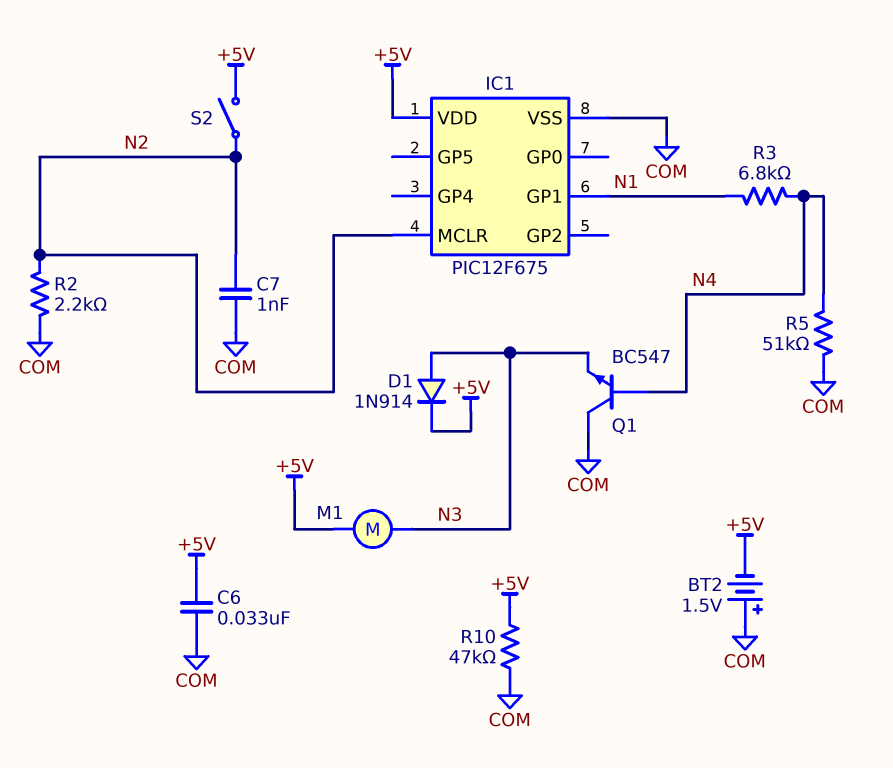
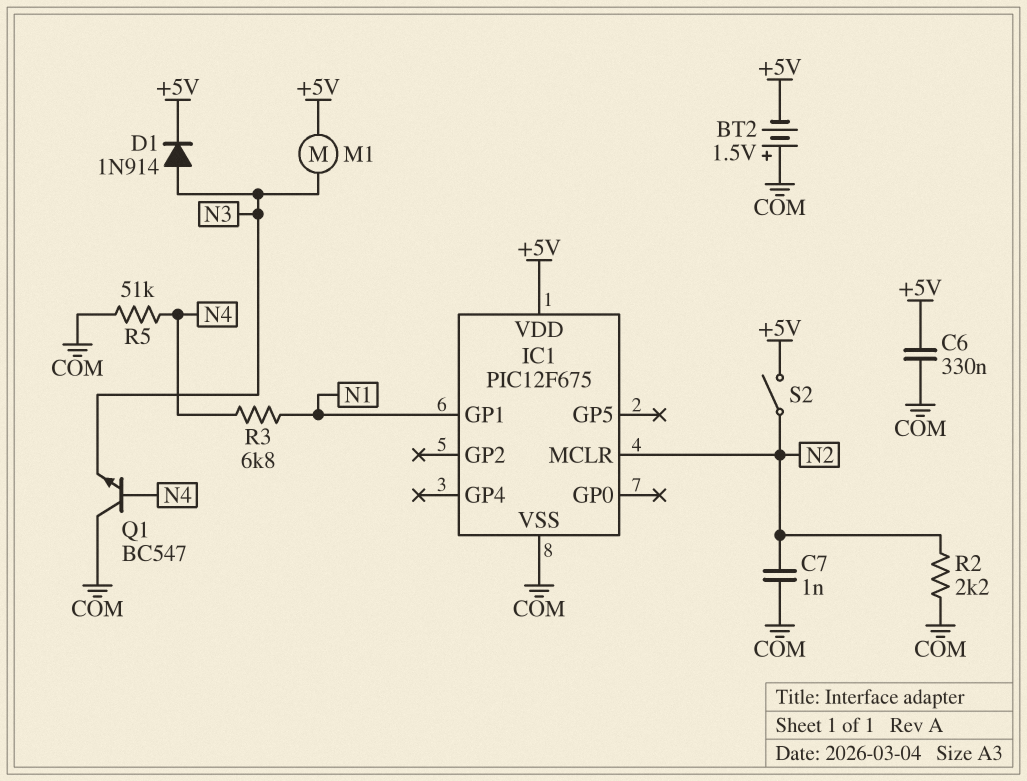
C6: 33nF (+5V, COM) -> 330nF (+5V, COM)
R10: 47k (+5V, COM) -> none

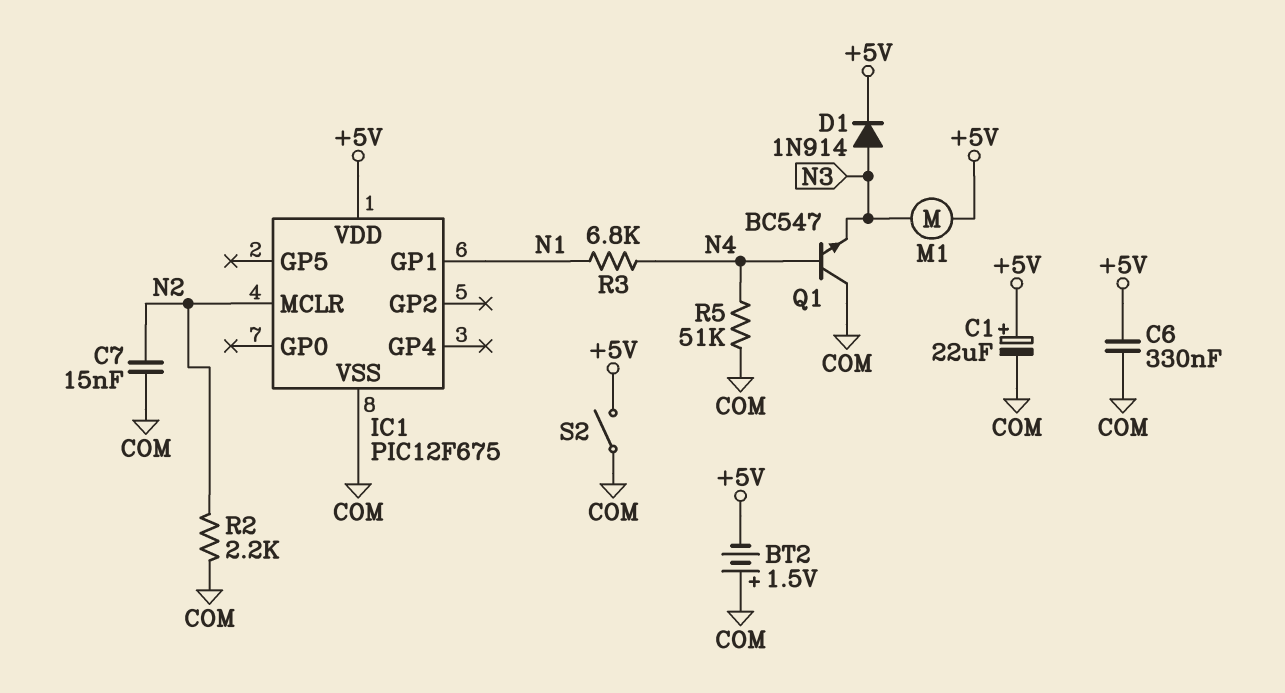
C1: none -> 22uF (plus +5V, minus COM)
C7: 1nF (COM, N2) -> 15nF (COM, N2)
S2: switch (+5V, N2) -> switch (+5V, COM)

